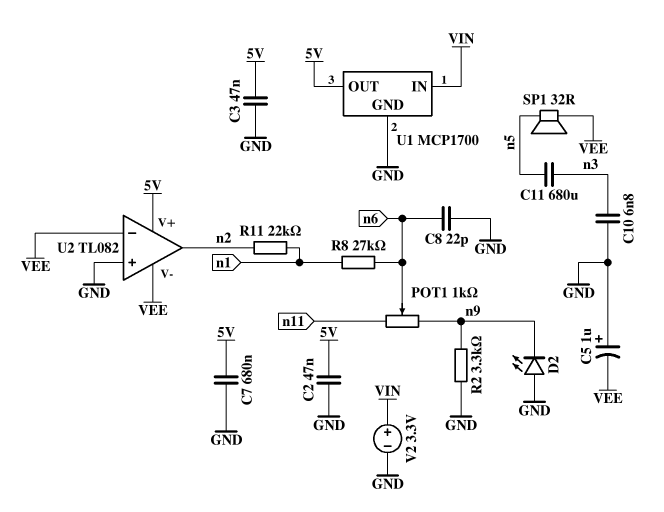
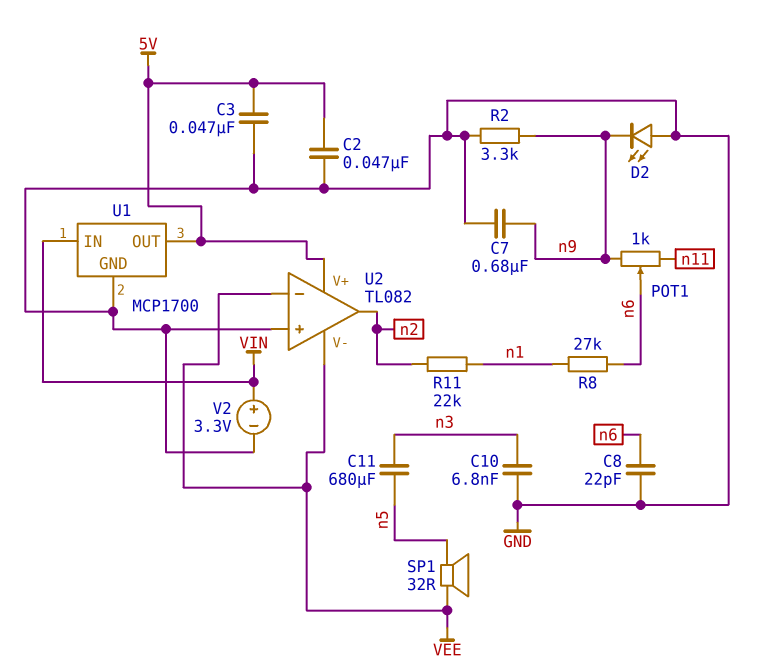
C5: 1uF (plus GND, minus VEE) -> none
C7: 680nF (5V, GND) -> 680nF (GND, n9)

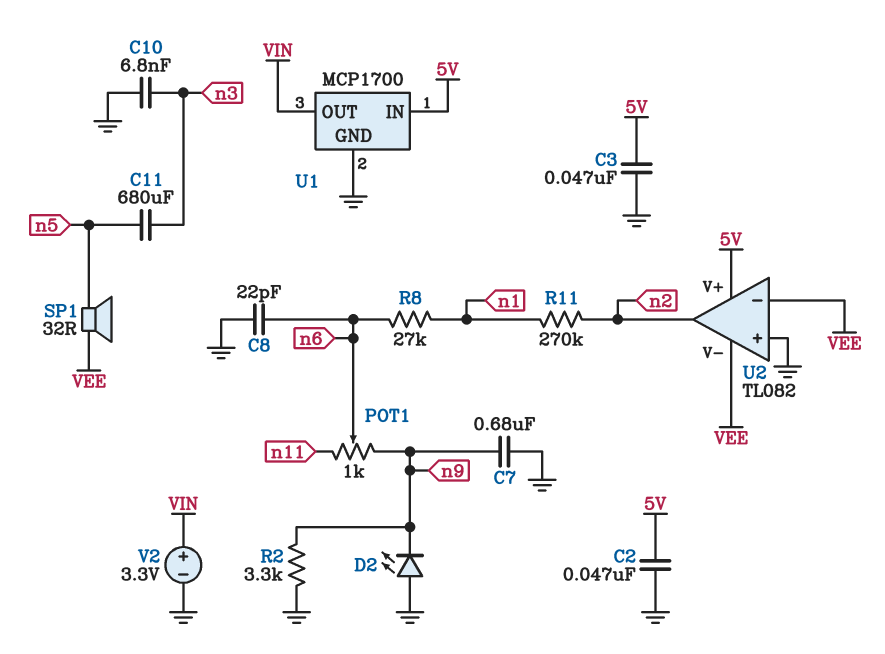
R11: 22k (n1, n2) -> 270k (n1, n2)
U1 pin IN: VIN -> 5V
U1 pin OUT: 5V -> VIN

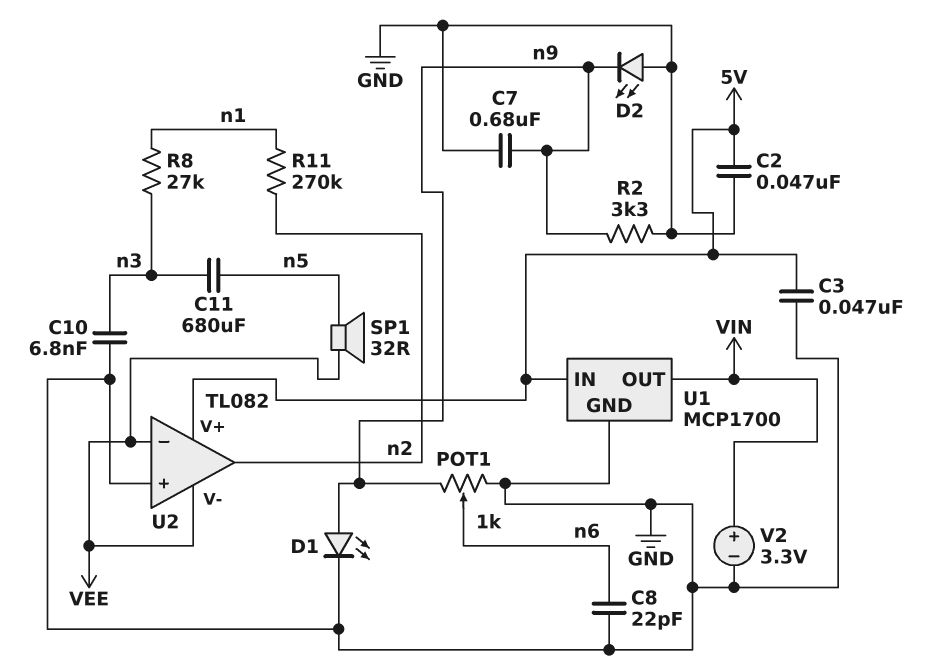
D1: none -> LED (A n9, K GND)
POT1: 1k (n9, n11, wiper n6) -> 1k (GND, n9, wiper n6)
R8: 27k (n1, n6) -> 27k (n1, n3)

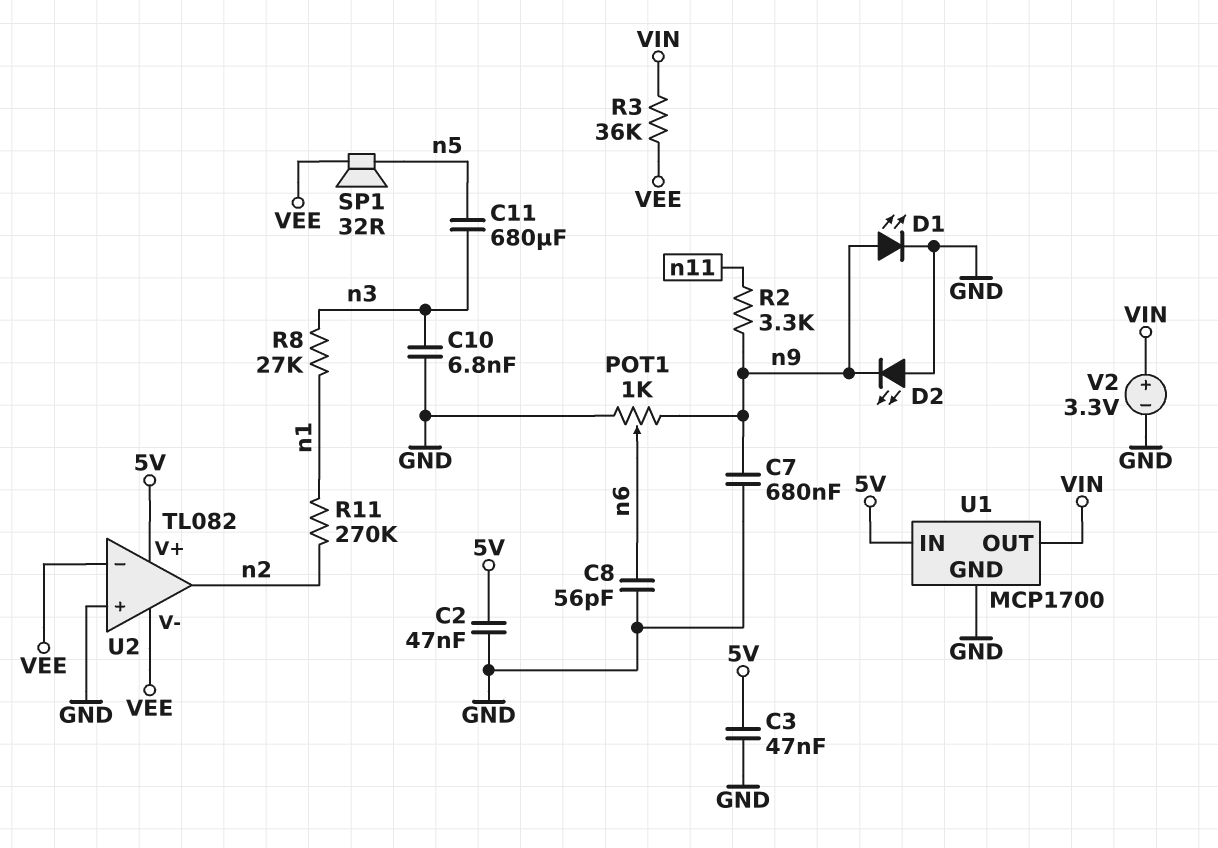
C8: 22pF (GND, n6) -> 56pF (GND, n6)
R2: 3.3k (GND, n9) -> 3.3k (n9, n11)
R3: none -> 36k (VEE, VIN)

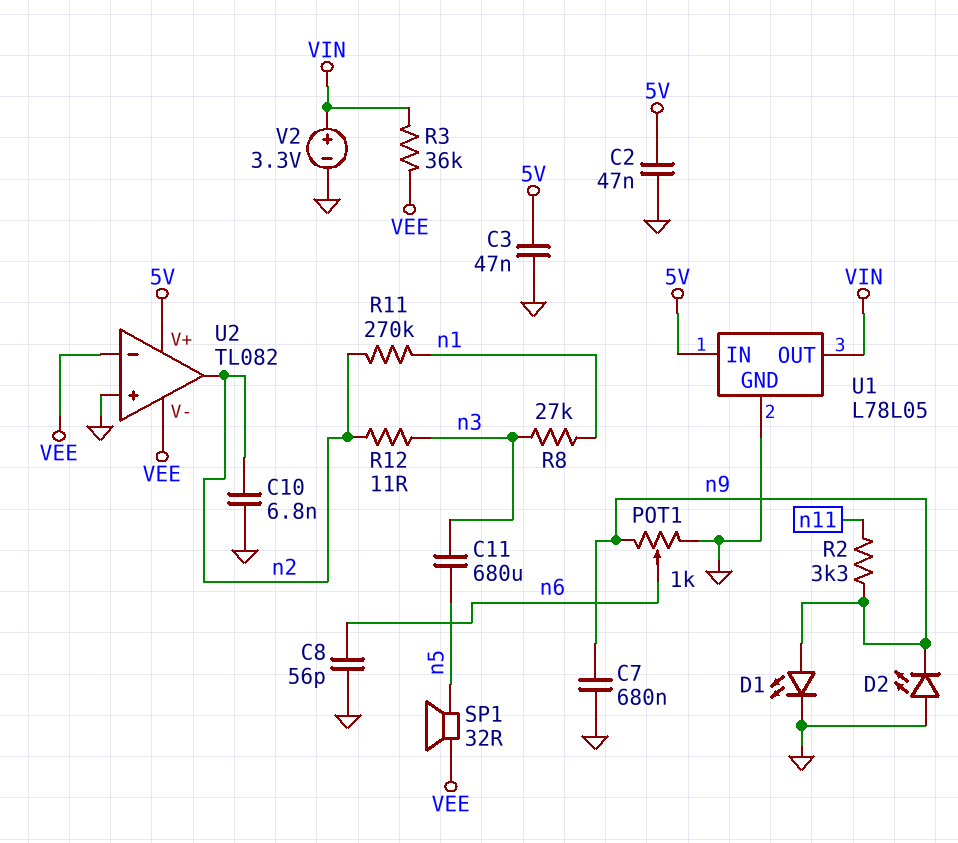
C10: 6.8nF (GND, n3) -> 6.8nF (GND, n2)
R12: none -> 11 (n2, n3)
U1: MCP1700 -> L78L05

